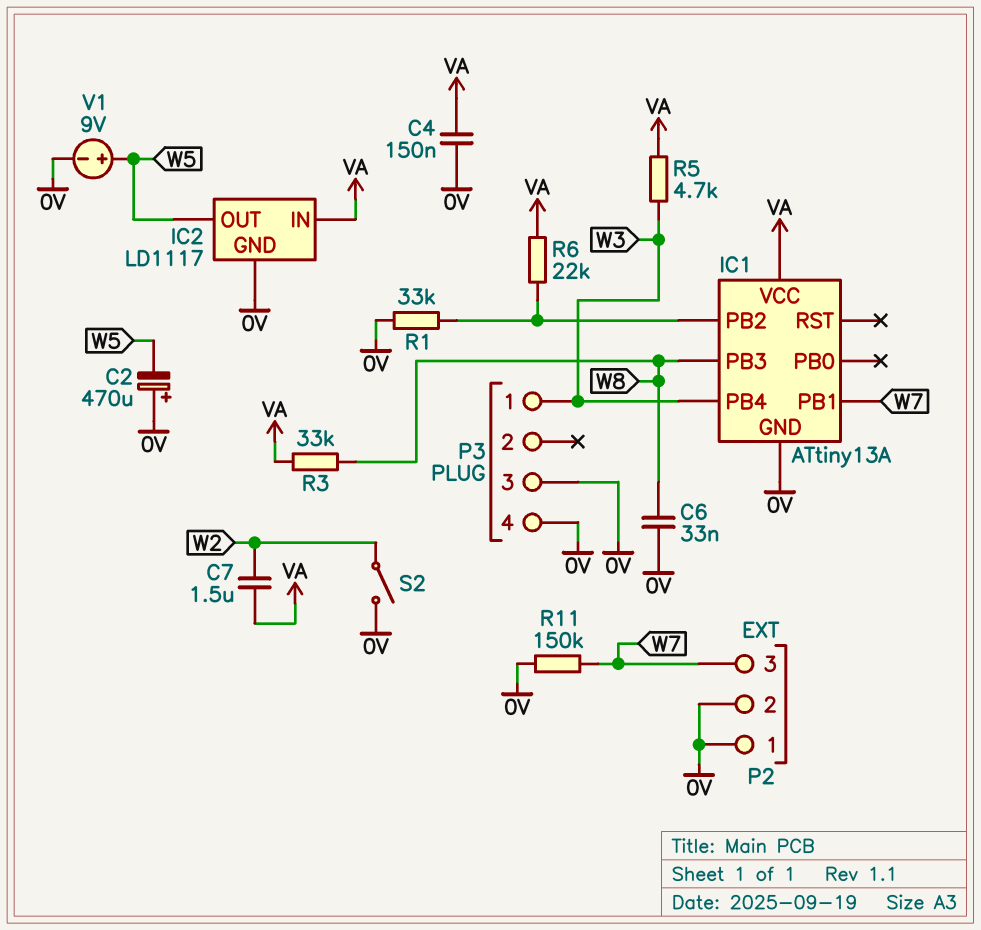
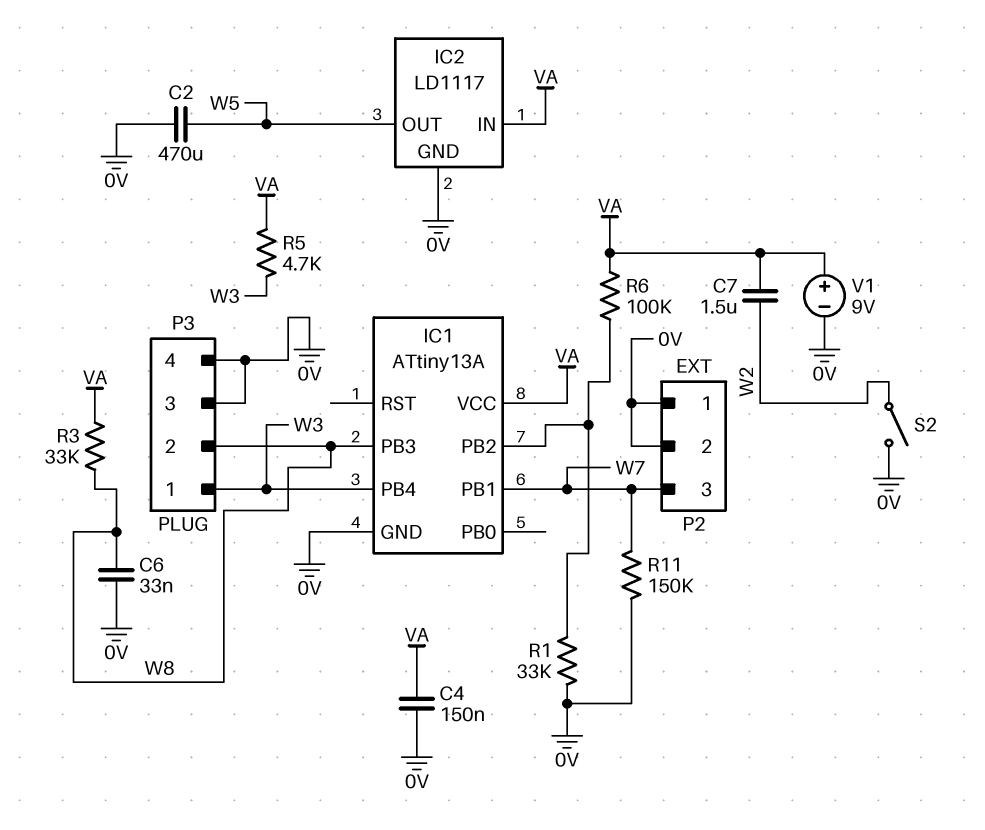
C2: 470uF (plus 0V, minus W5) -> 470uF (0V, W5)
P3 pin 2: none -> W8
R6: 22k (IC1/PB2, VA) -> 100k (IC1/PB2, VA)
V1: 9V (plus W5, minus 0V) -> 9V (plus VA, minus 0V)

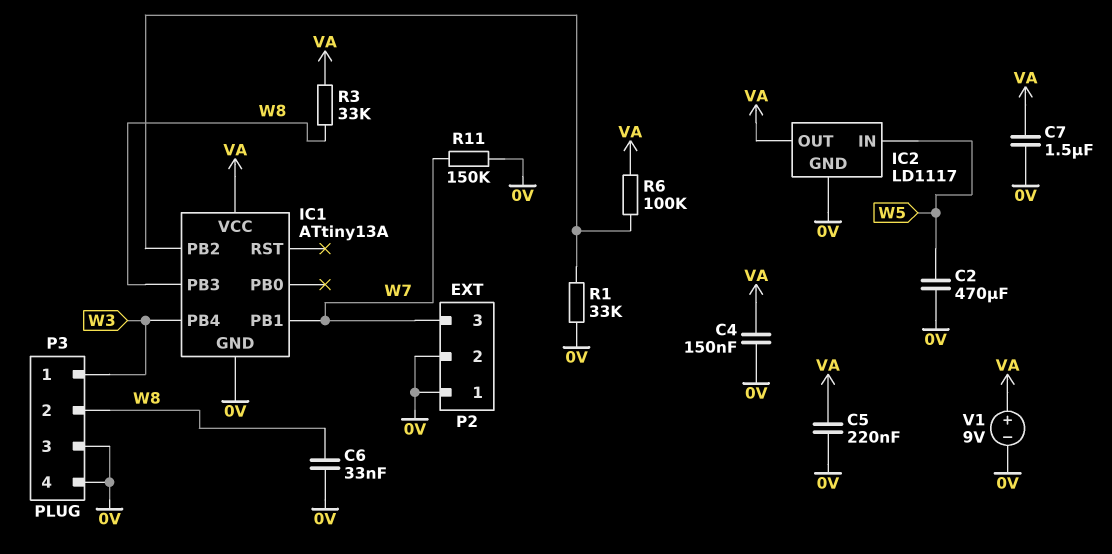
C5: none -> 220nF (0V, VA)
C7: 1.5uF (VA, W2) -> 1.5uF (0V, VA)
IC2 pin IN: VA -> W5
IC2 pin OUT: W5 -> VA
R5: 4.7k (VA, W3) -> none
S2: switch (0V, W2) -> none

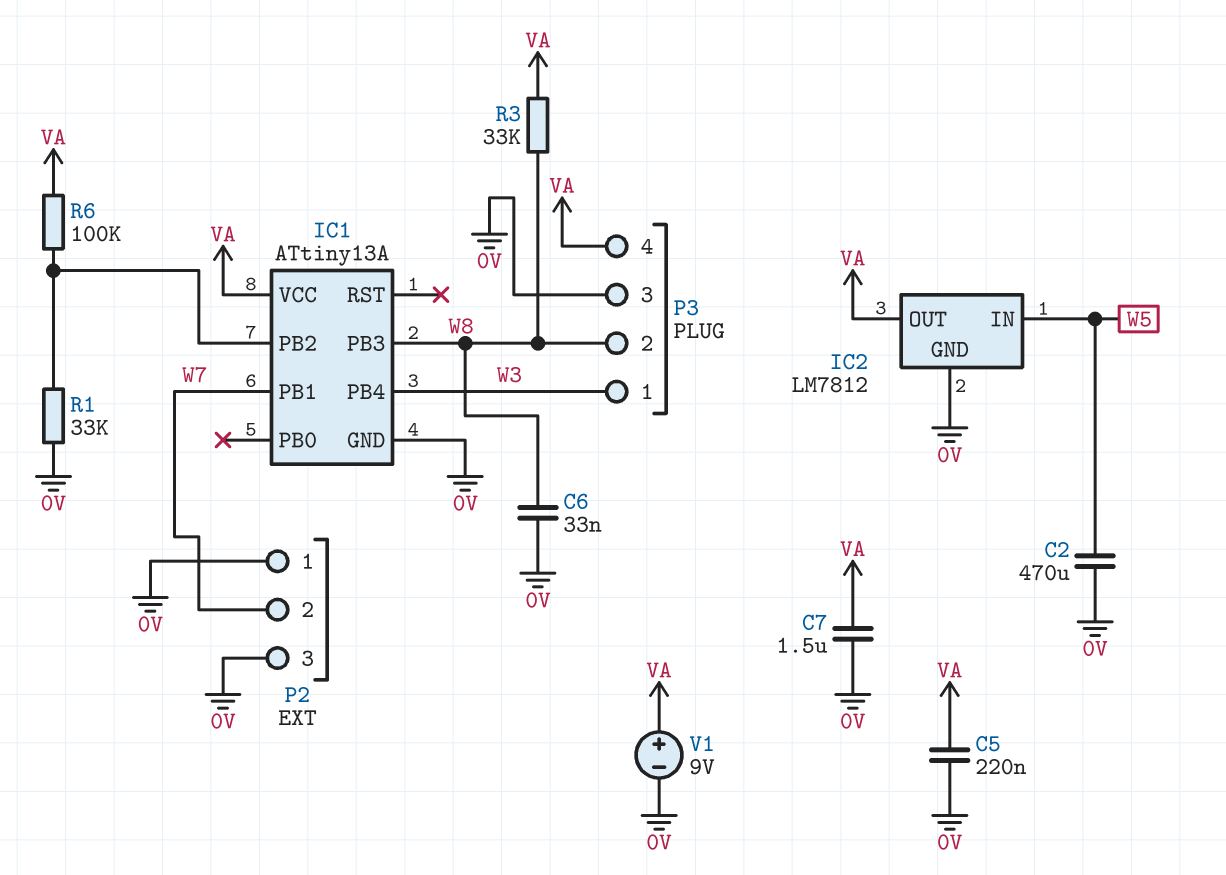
C4: 150nF (0V, VA) -> none
IC2: LD1117 -> LM7812
P2 pin 2: 0V -> W7
P2 pin 3: W7 -> 0V
P3 pin 4: 0V -> VA
R11: 150k (0V, W7) -> none

